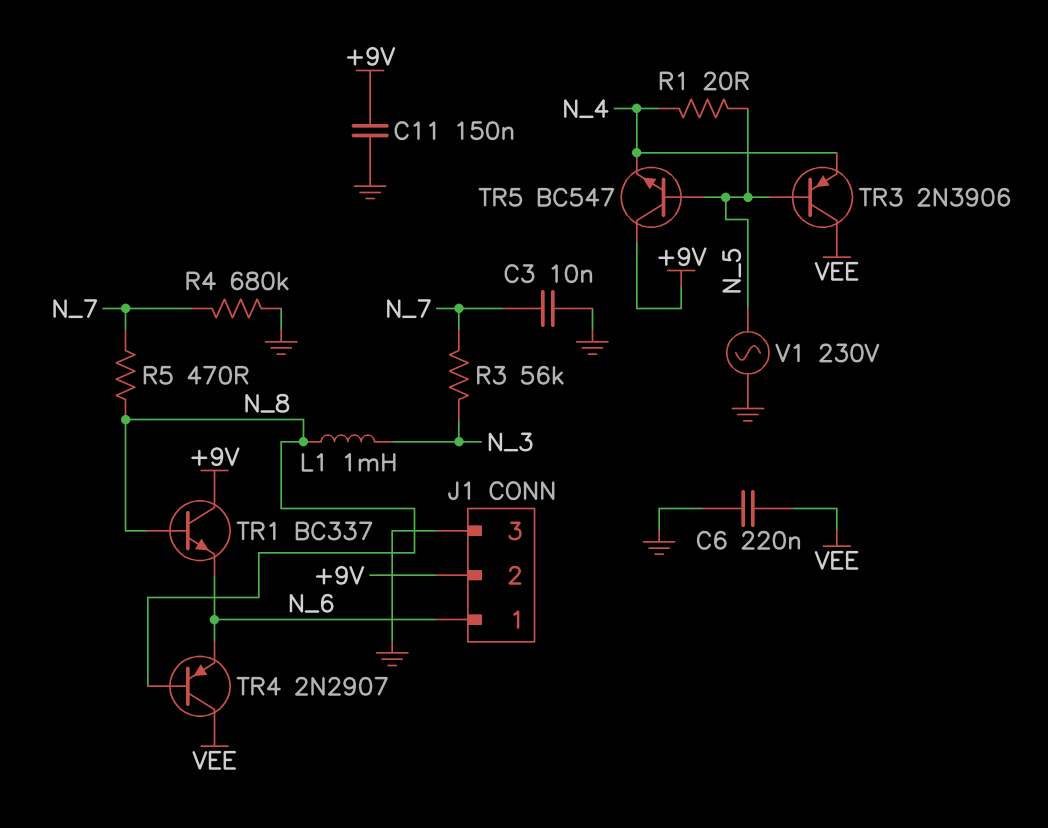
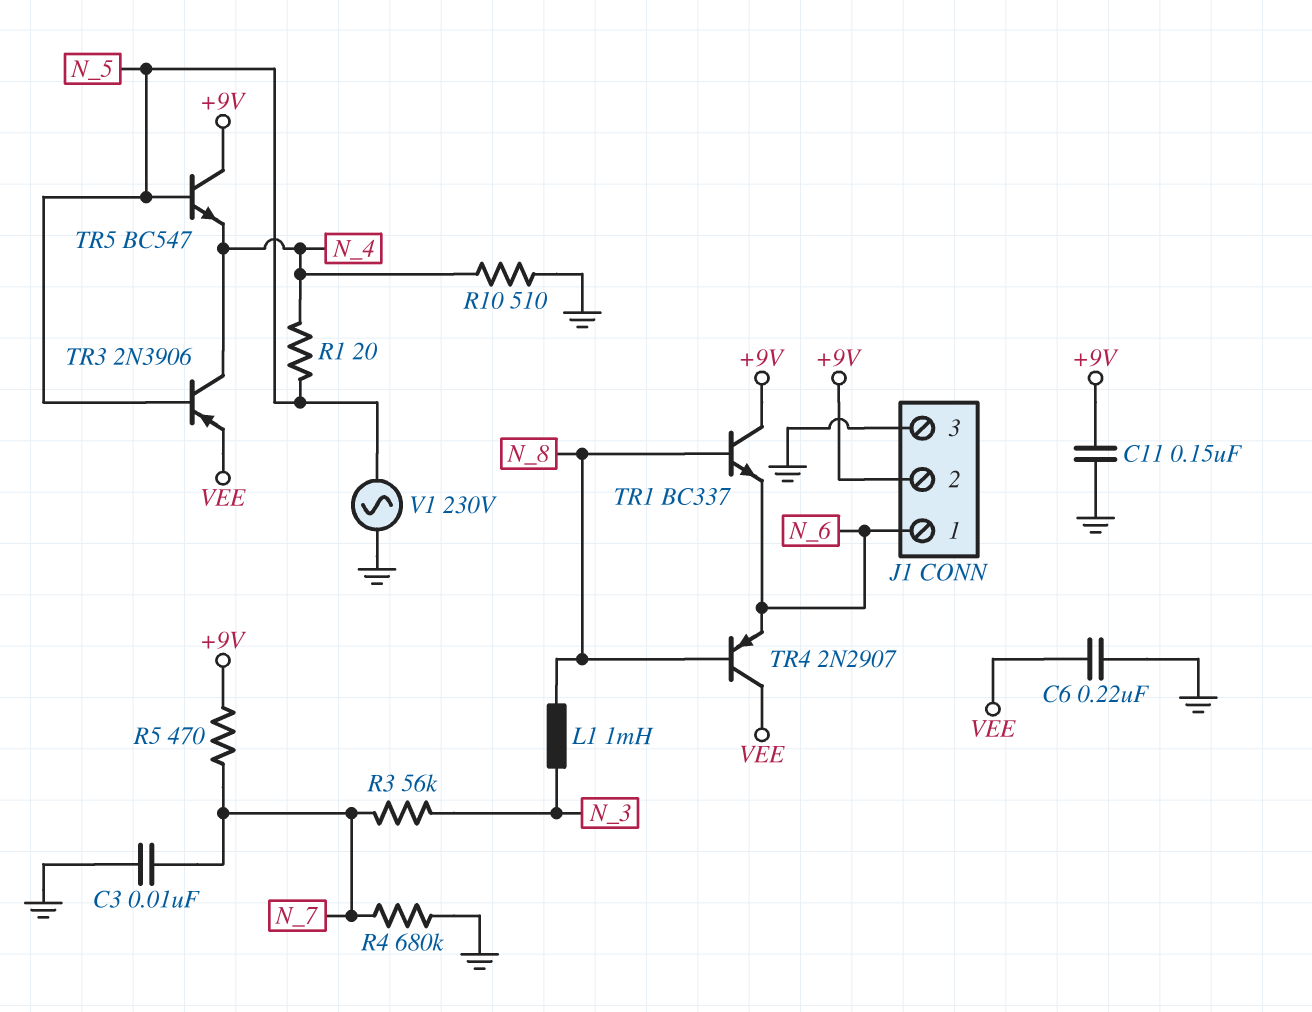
R5: 470 (N_7, N_8) -> 470 (+9V, N_7)
R10: none -> 510 (GND, N_4)
TR3: PNP 2N3906 (B N_5, C VEE, E N_4) -> PNP 2N3906 (B N_5, C N_4, E VEE)

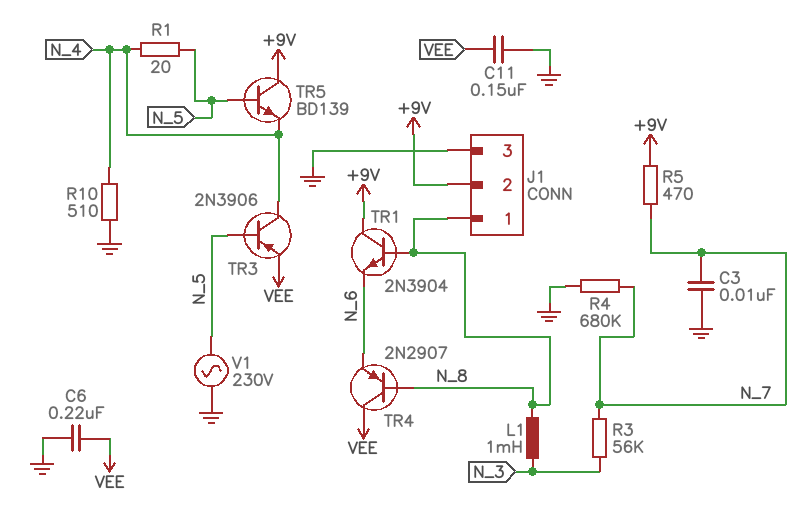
C11: 150nF (+9V, GND) -> 150nF (GND, VEE)
J1 pin 1: N_6 -> N_8
TR1: NPN BC337 (B N_8, C +9V, E N_6) -> NPN 2N3904 (B N_8, C +9V, E N_6)
TR5: NPN BC547 (B N_5, C +9V, E N_4) -> NPN BD139 (B N_5, C +9V, E N_4)

